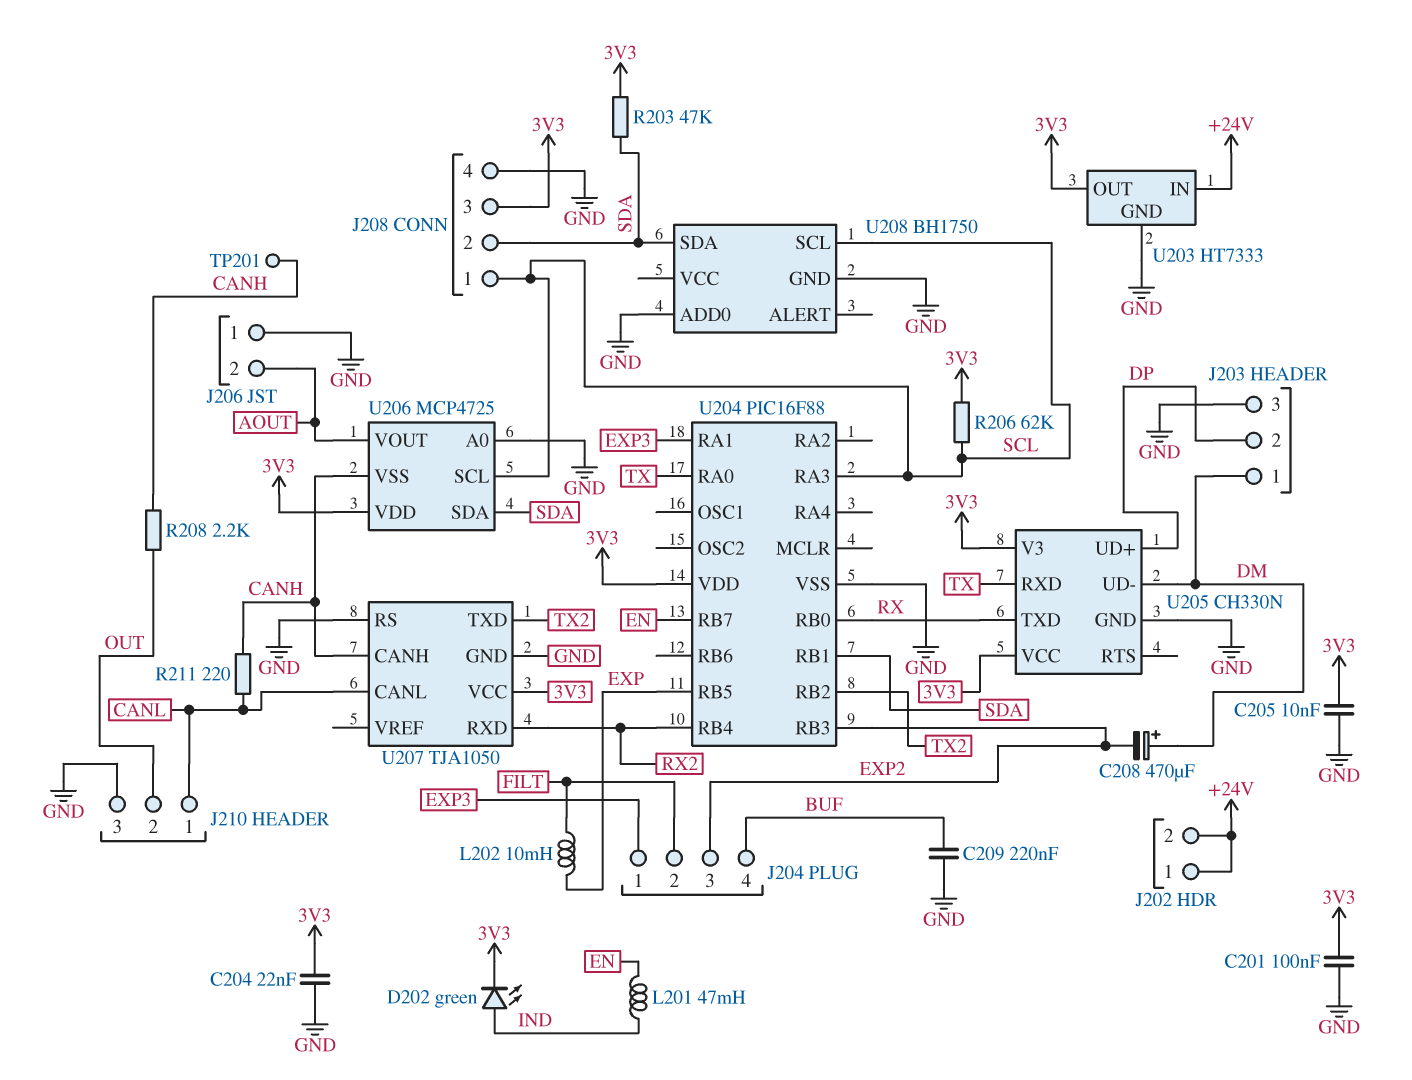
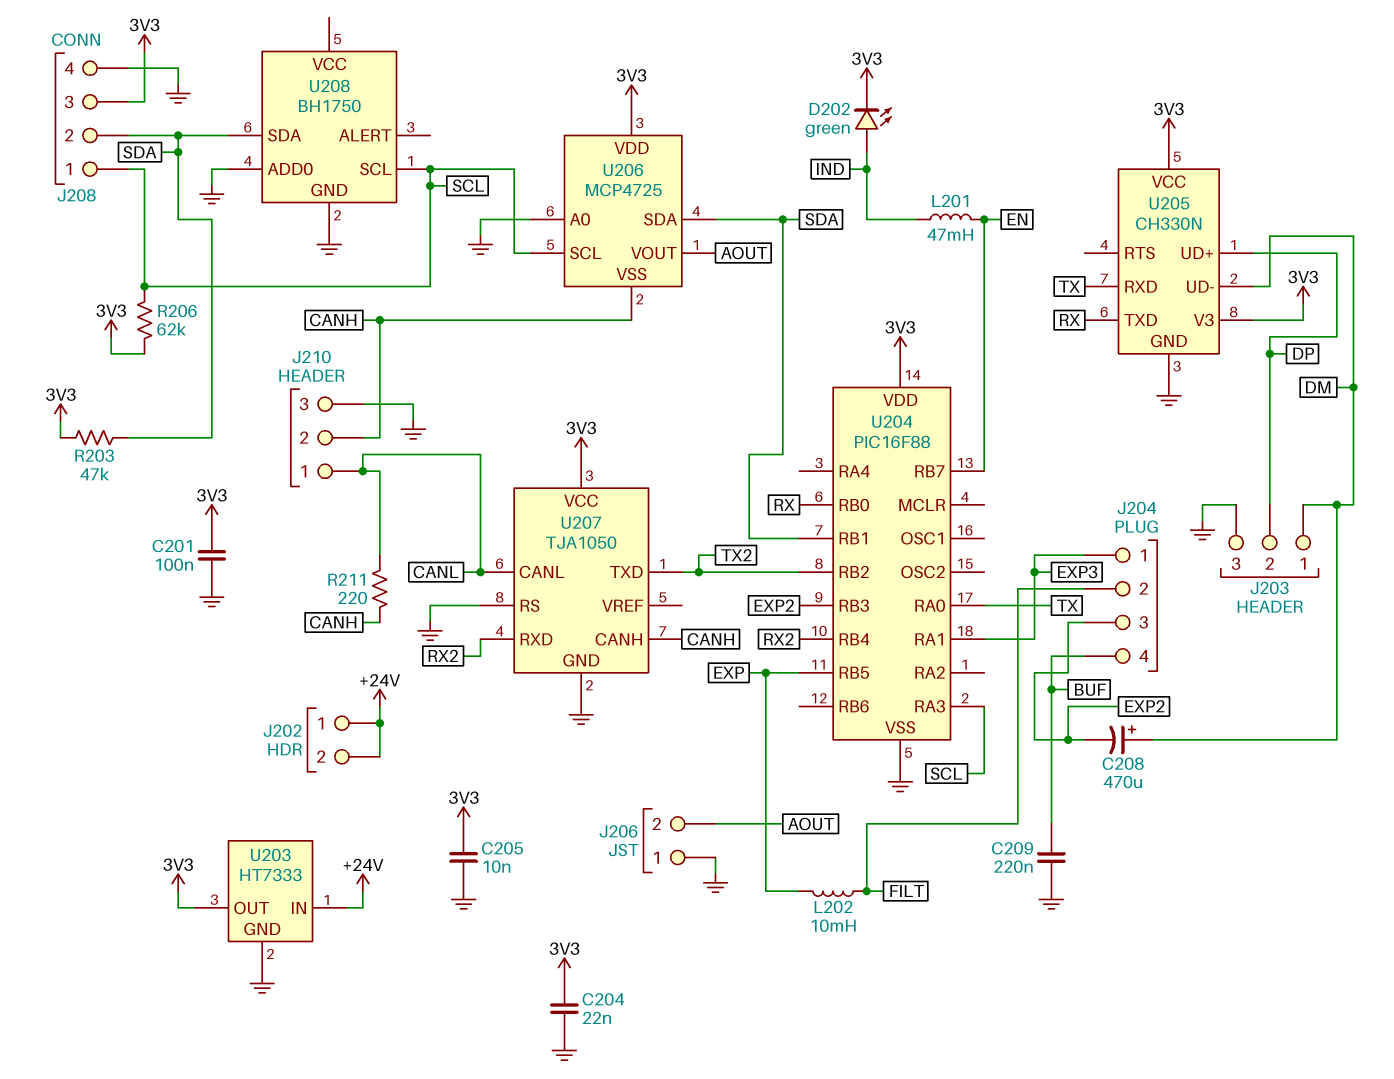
J210 pin 2: OUT -> CANH
R208: 2.2k (CANH, OUT) -> none
TP201: test point (CANH) -> none

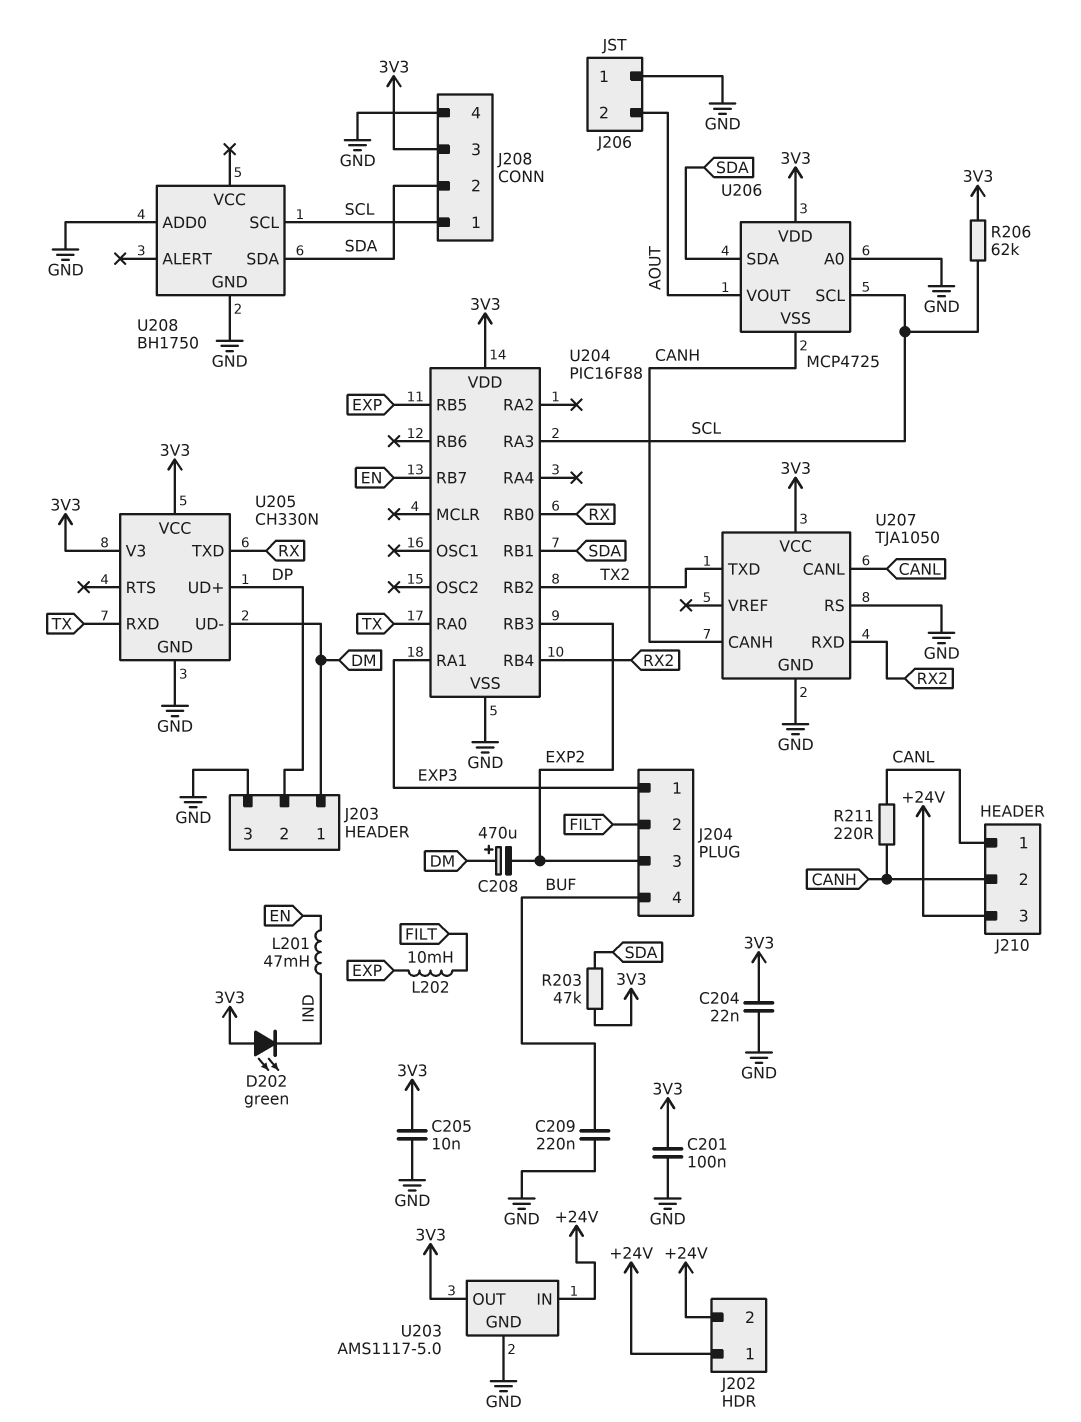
D202: LED green (A IND, K 3V3) -> LED green (A 3V3, K IND)
J210 pin 3: GND -> +24V
U203: HT7333 -> AMS1117-5.0

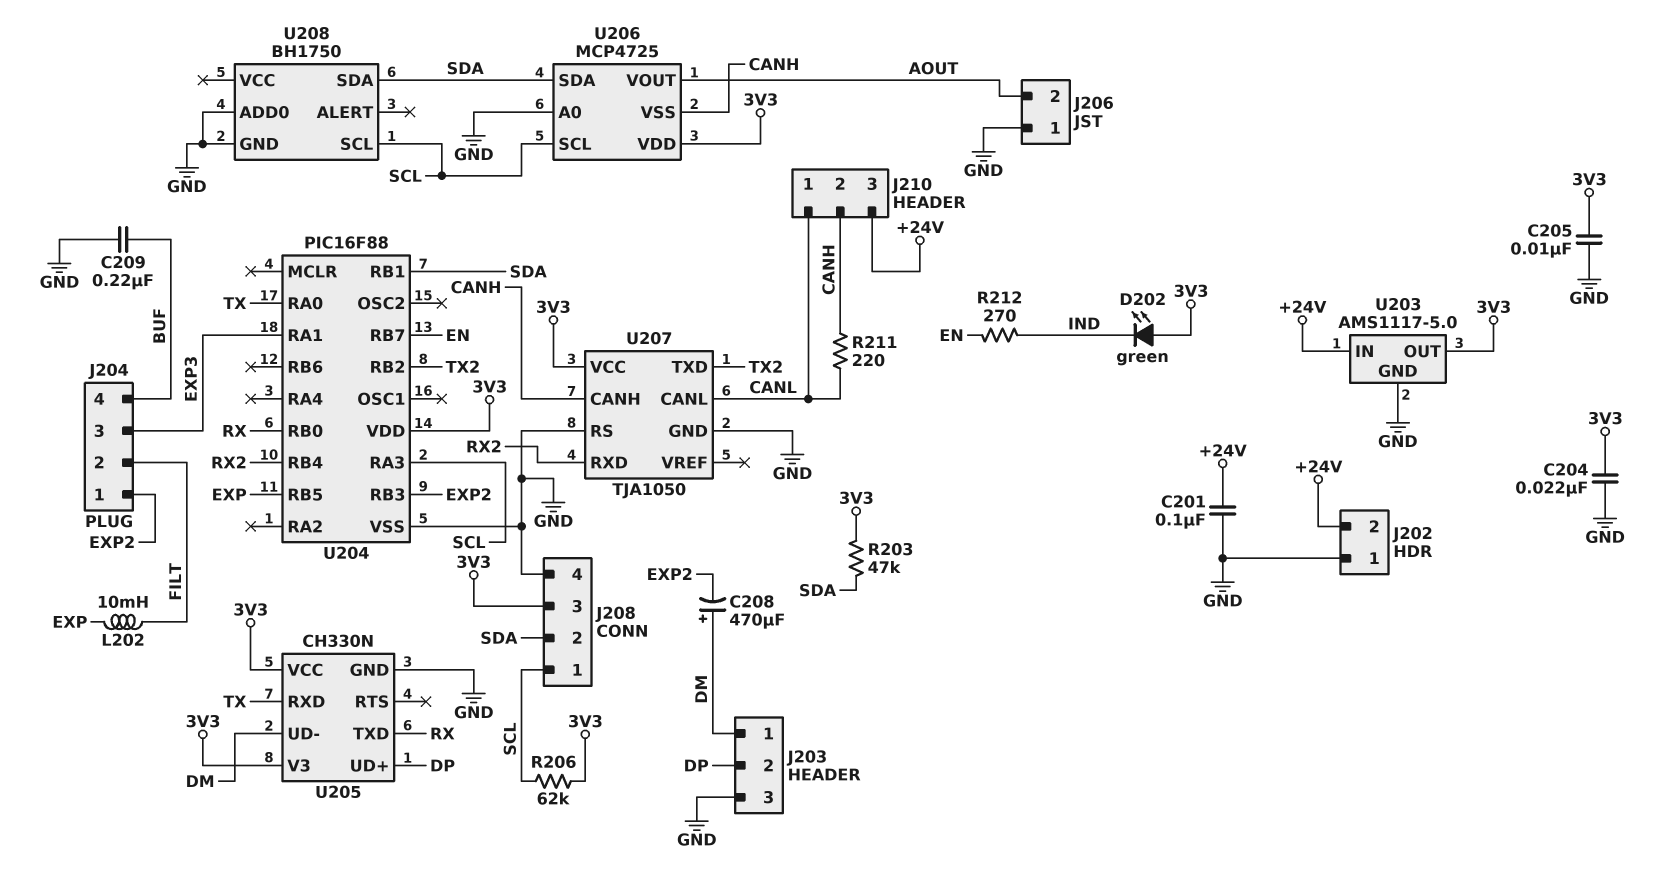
C201: 100nF (3V3, GND) -> 100nF (+24V, GND)
J202 pin 1: +24V -> GND
J204 pin 1: EXP3 -> EXP2
J204 pin 3: EXP2 -> EXP3
L201: 47mH (EN, IND) -> none
R212: none -> 270 (EN, IND)

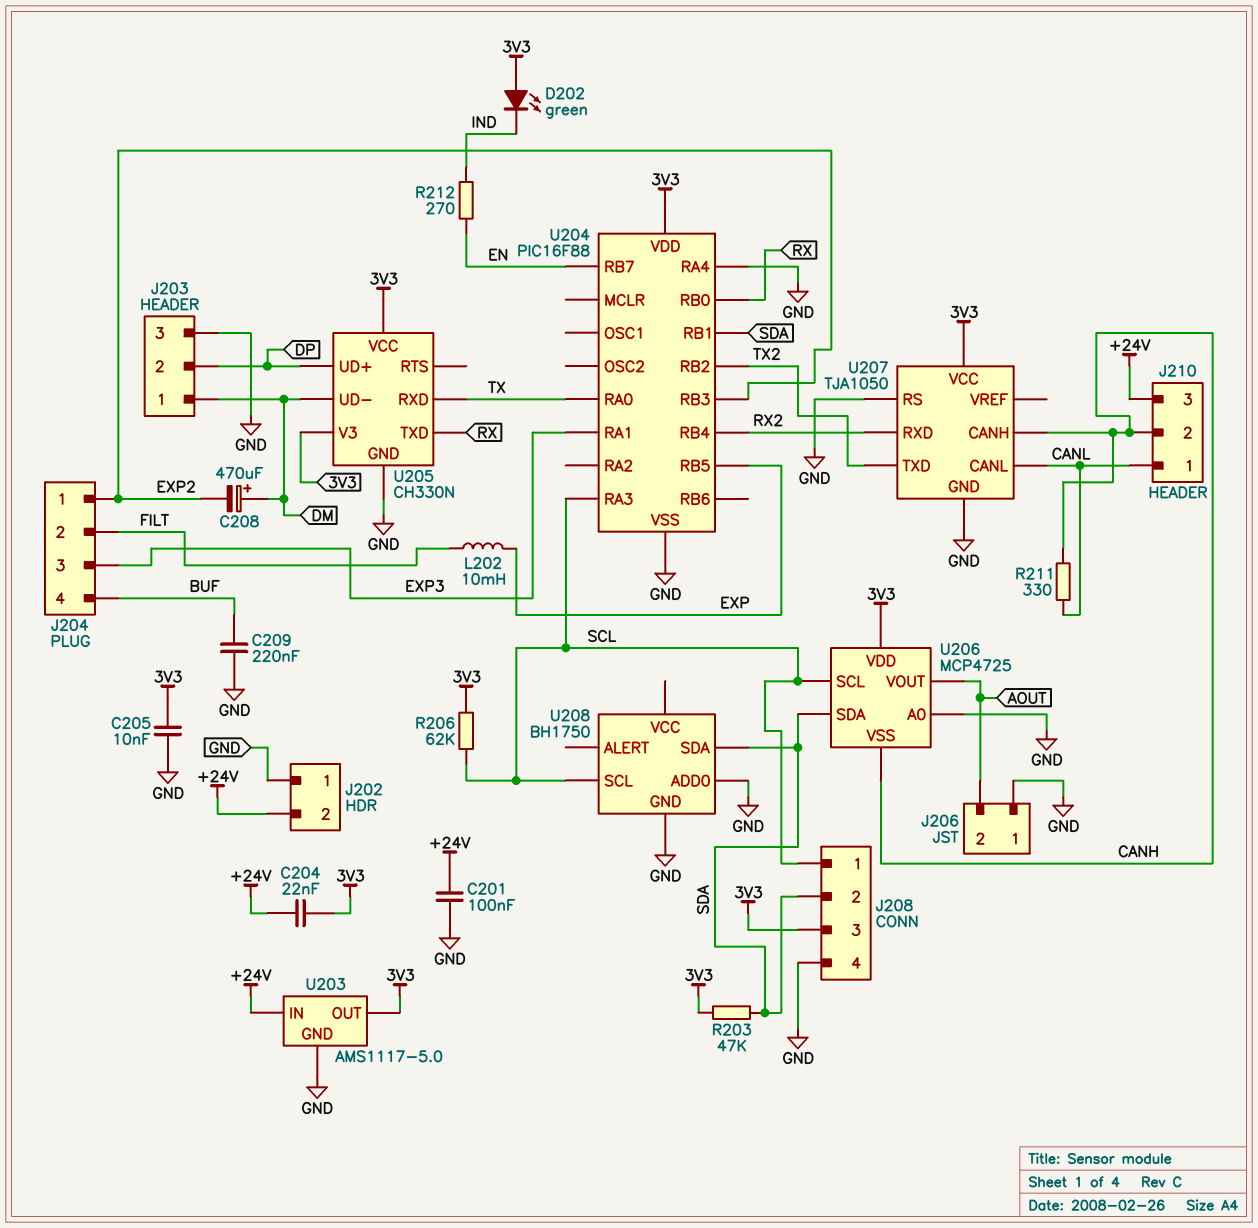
C204: 22nF (3V3, GND) -> 22nF (+24V, 3V3)
R211: 220 (CANH, CANL) -> 330 (CANH, CANL)
U204 pin RA4: none -> GND

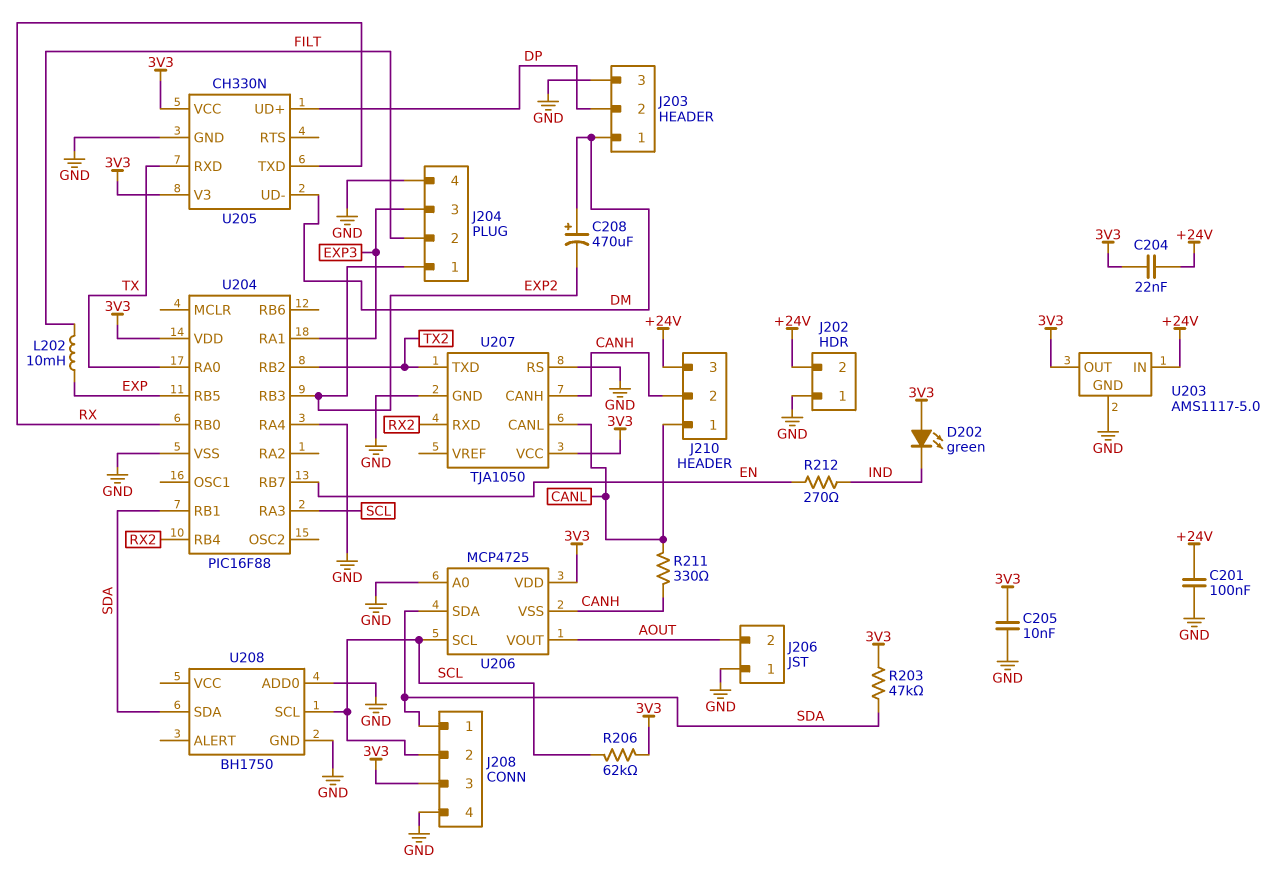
C209: 220nF (BUF, GND) -> none
J204 pin 4: BUF -> GND
J208 pin 1: SCL -> SDA
J208 pin 2: SDA -> SCL

